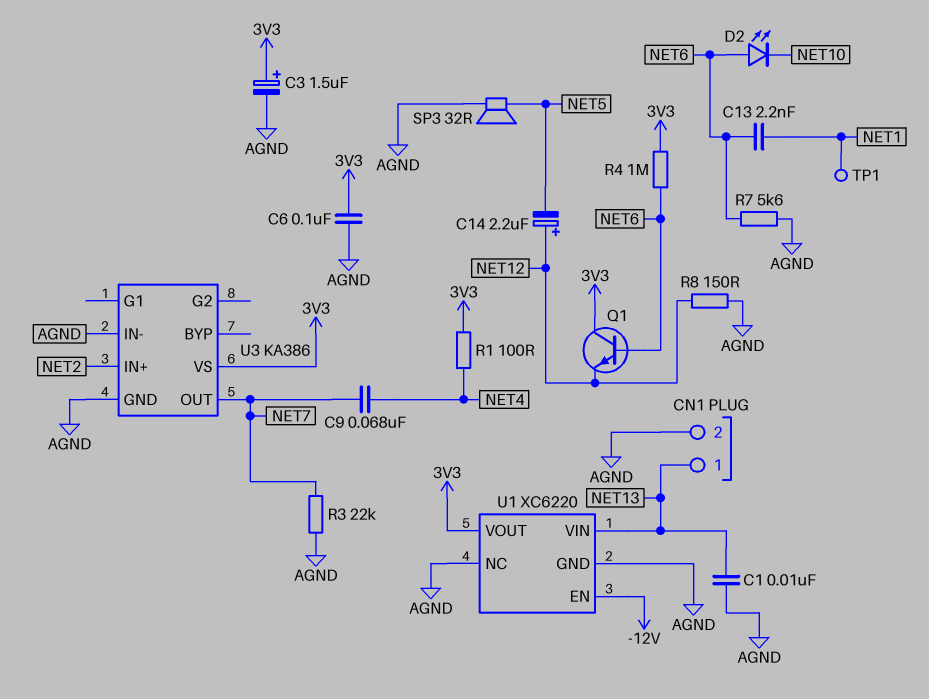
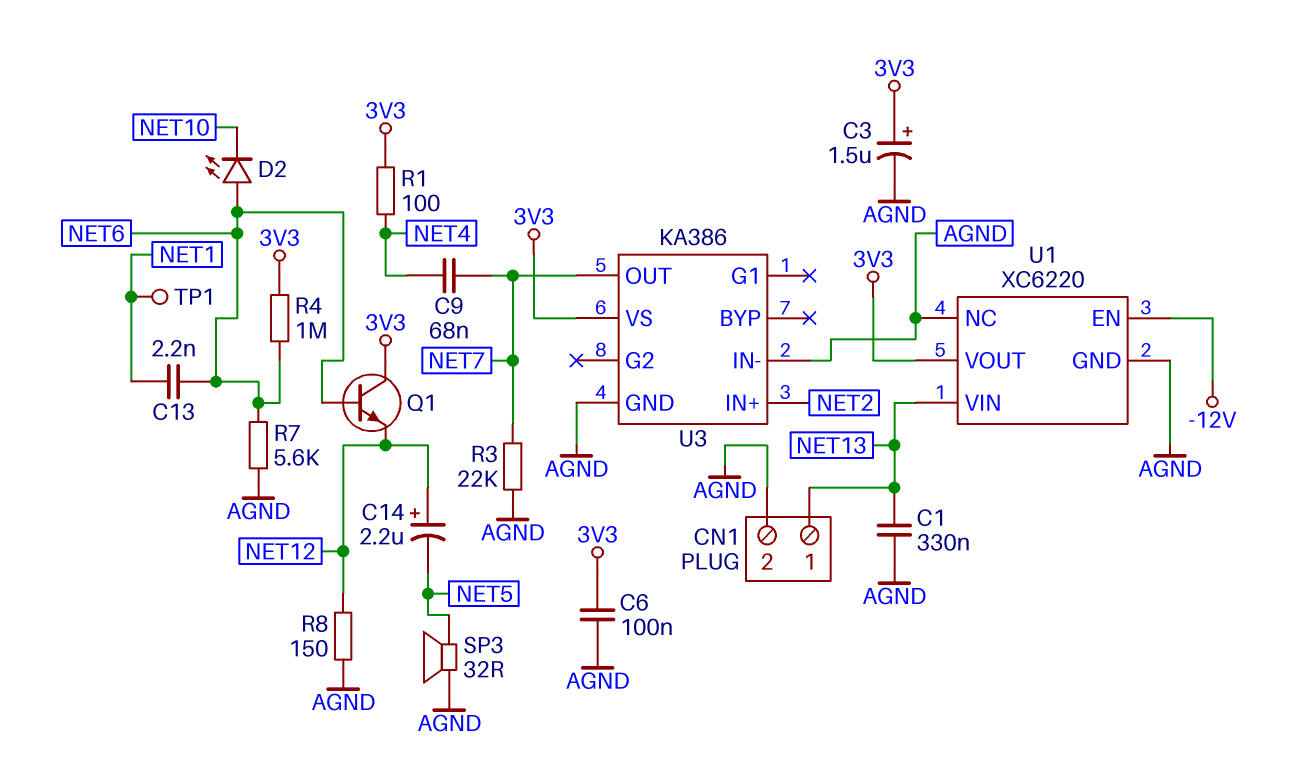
C1: 10nF (AGND, NET13) -> 330nF (AGND, NET13)

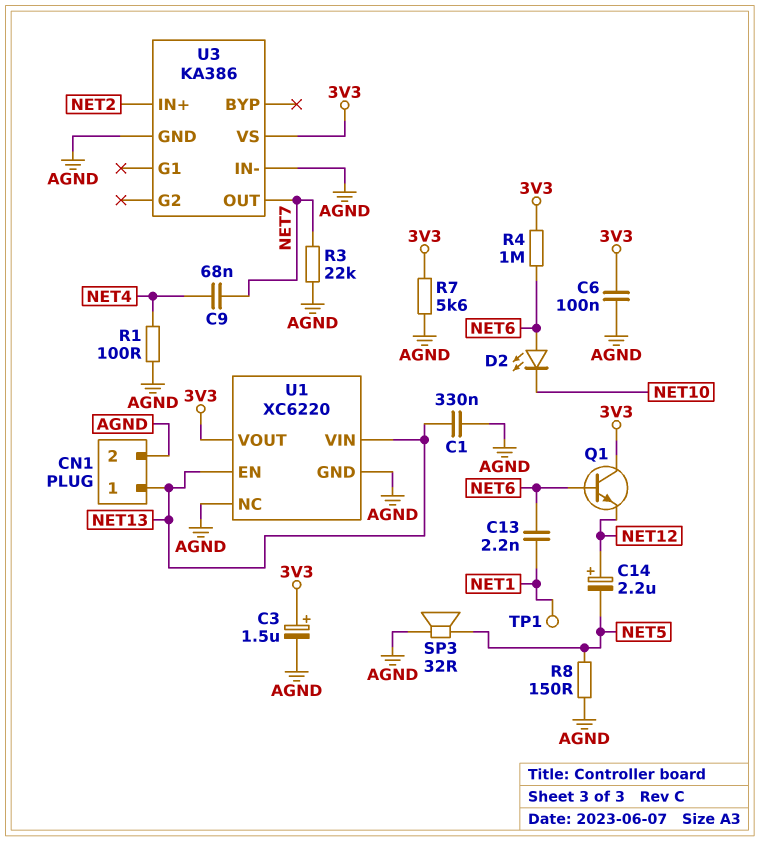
R1: 100 (3V3, NET4) -> 100 (AGND, NET4)
R7: 5.6k (AGND, NET6) -> 5.6k (3V3, AGND)
R8: 150 (AGND, NET12) -> 150 (AGND, NET5)
U1 pin EN: -12V -> NET13

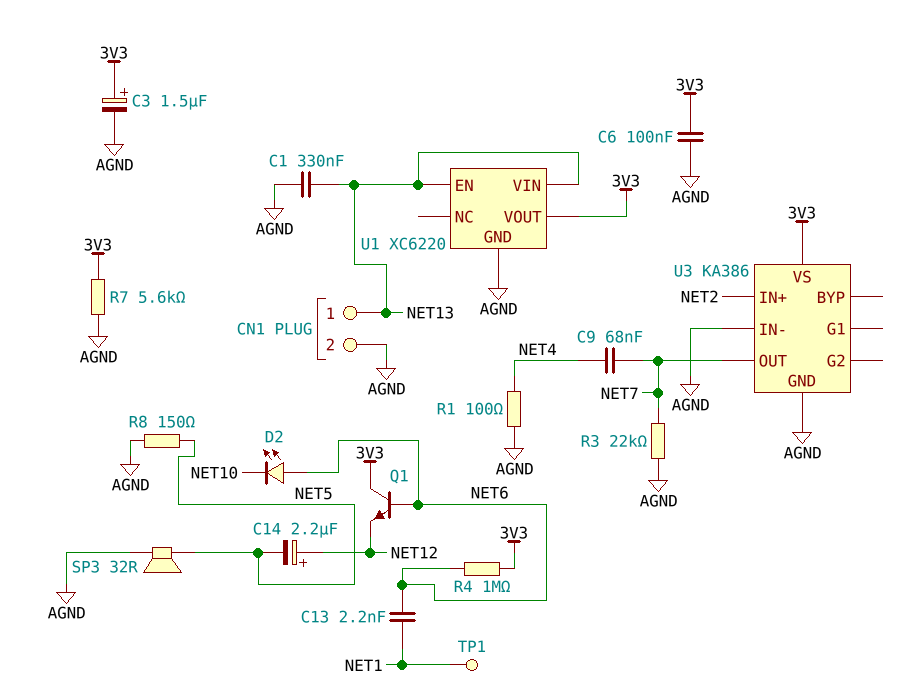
U1 pin NC: AGND -> none

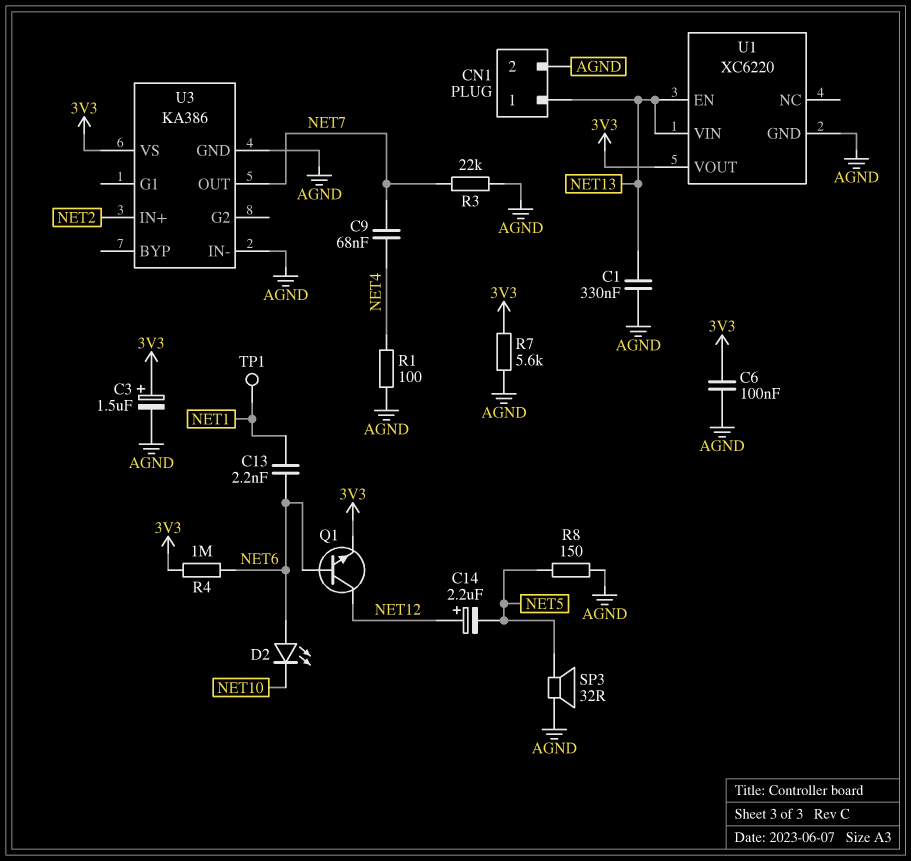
Q1: NPN (B NET6, C 3V3, E NET12) -> NPN (B NET6, C NET12, E 3V3)

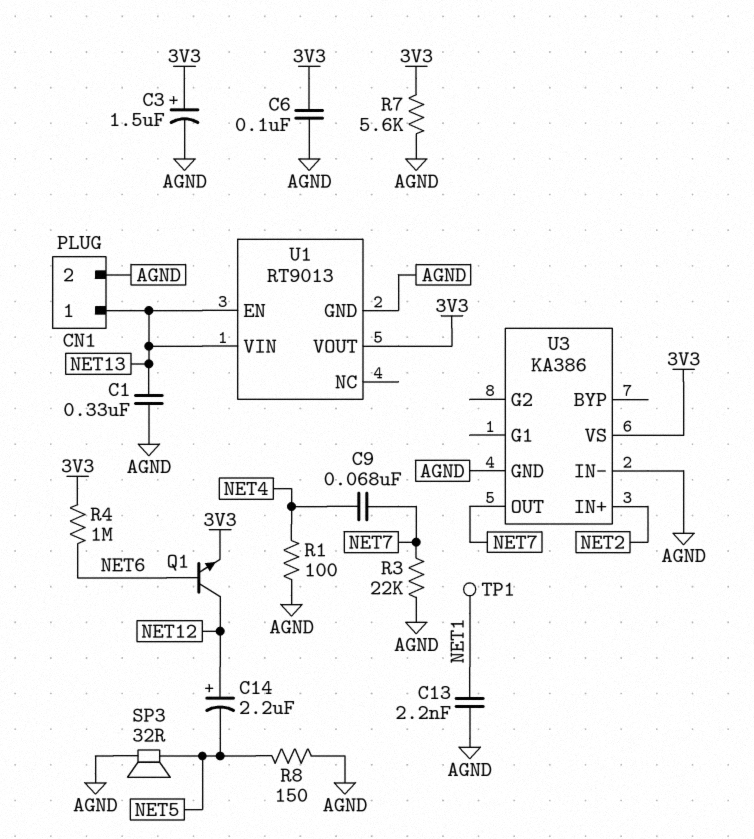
C13: 2.2nF (NET1, NET6) -> 2.2nF (AGND, NET1)
D2: LED (A NET6, K NET10) -> none
U1: XC6220 -> RT9013

